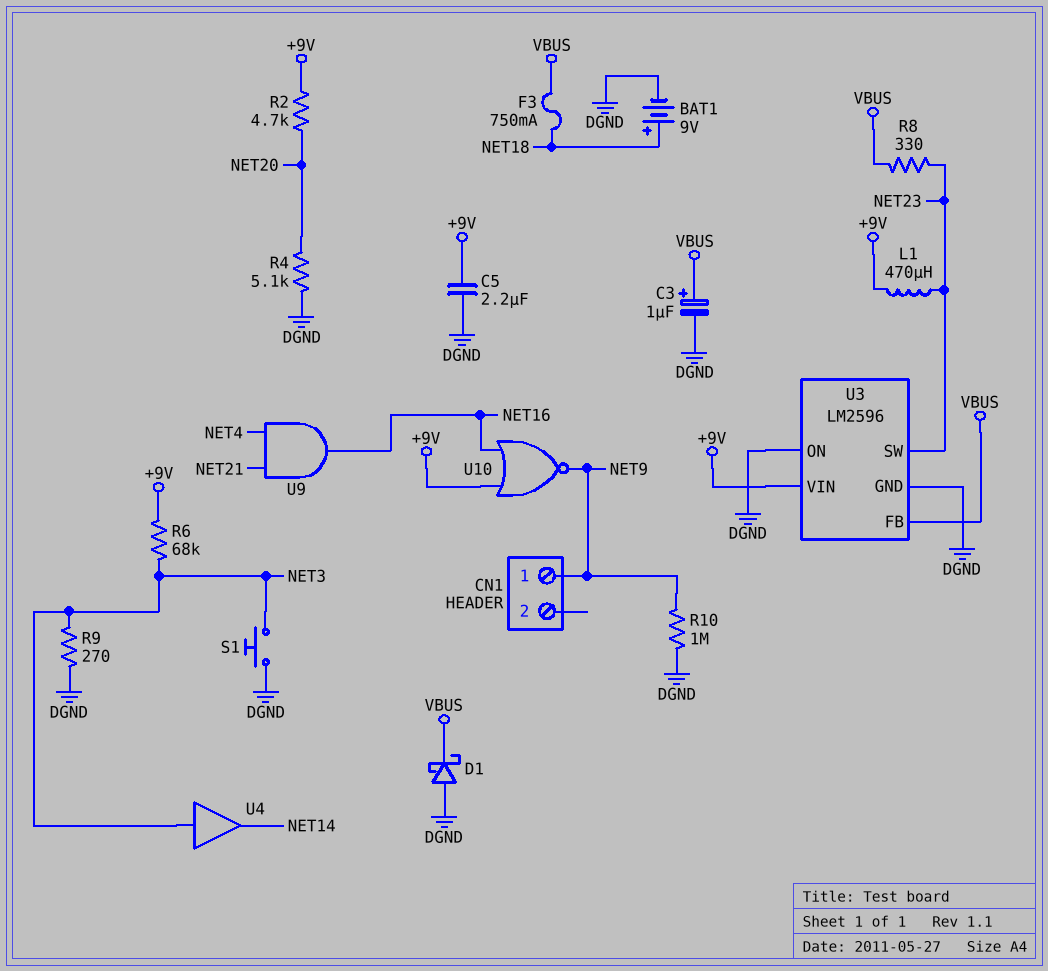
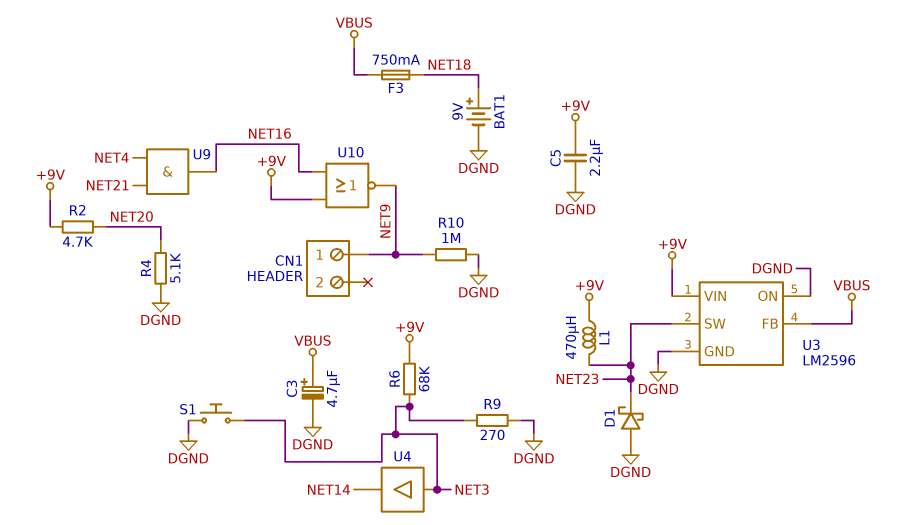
C3: 1uF (plus VBUS, minus DGND) -> 4.7uF (plus VBUS, minus DGND)
D1: schottky (A DGND, K VBUS) -> schottky (A DGND, K NET23)
R8: 330 (NET23, VBUS) -> none

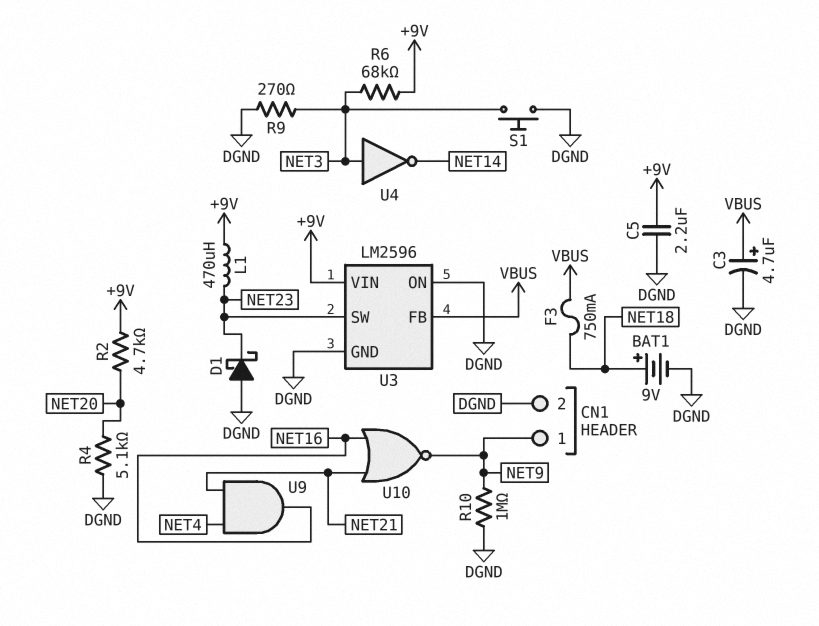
CN1 pin 2: none -> DGND
U4: buffer (in NET3, out NET14) -> NOT (in NET3, out NET14)
U10: NOR (in +9V, in NET16, out NET9) -> NOR (in NET16, in NET21, out NET9)

